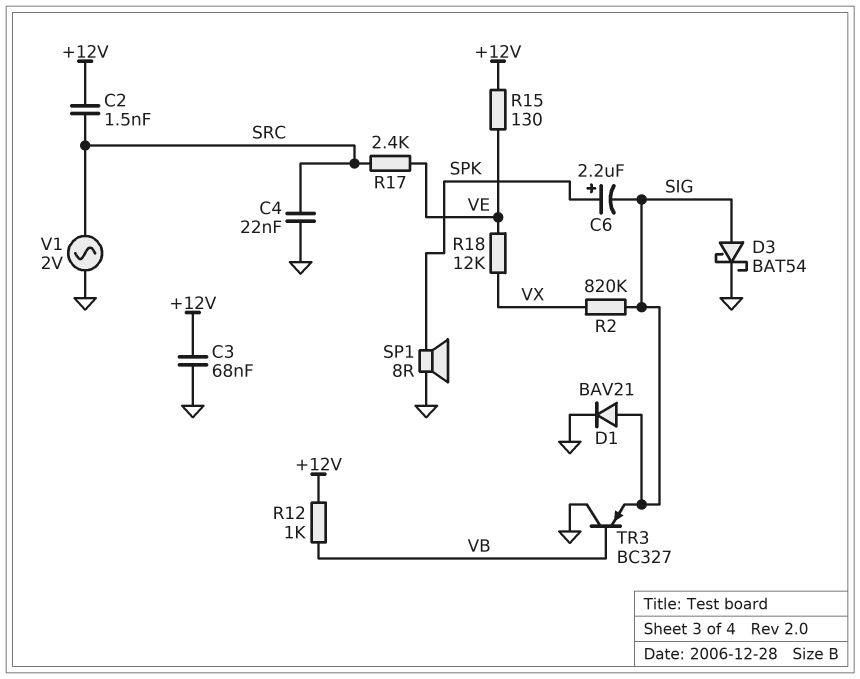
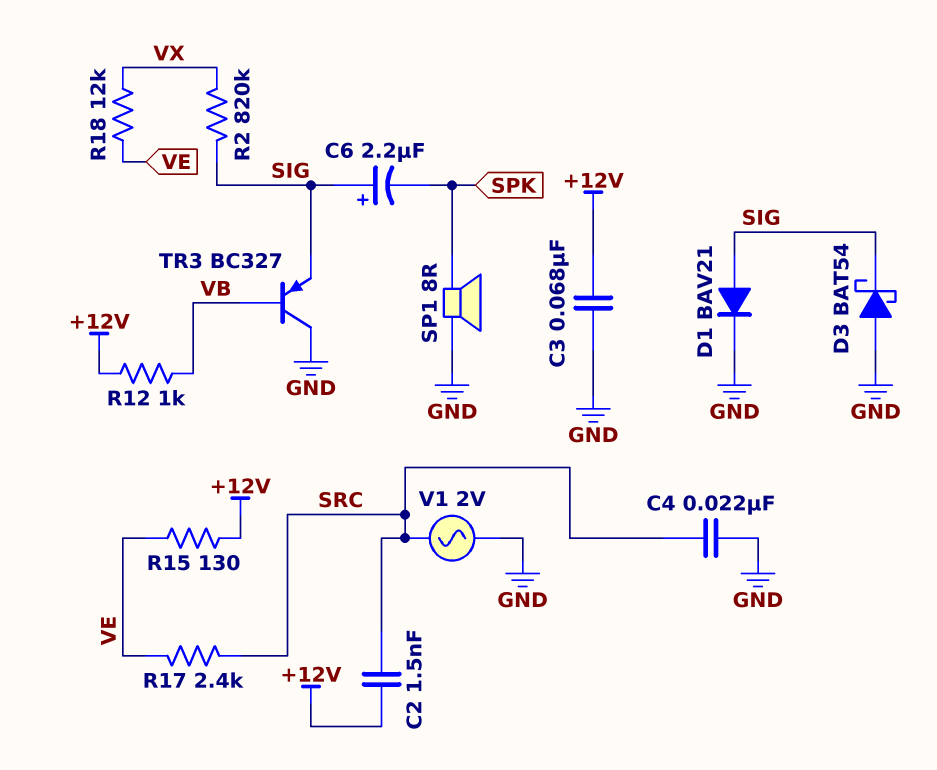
C6: 2.2uF (plus SPK, minus SIG) -> 2.2uF (plus SIG, minus SPK)
D3: schottky BAT54 (A SIG, K GND) -> schottky BAT54 (A GND, K SIG)

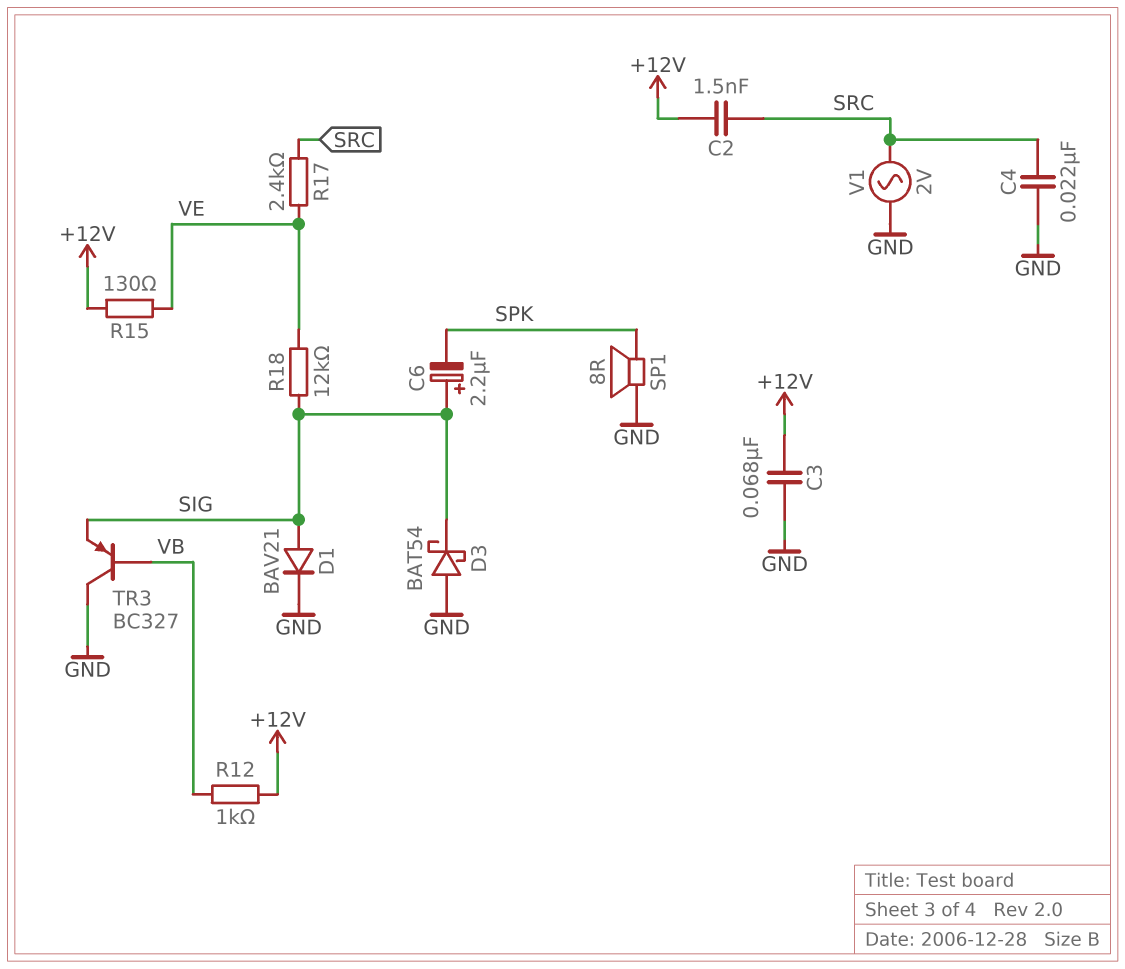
R2: 820k (SIG, VX) -> none
R18: 12k (VE, VX) -> 12k (SIG, VE)

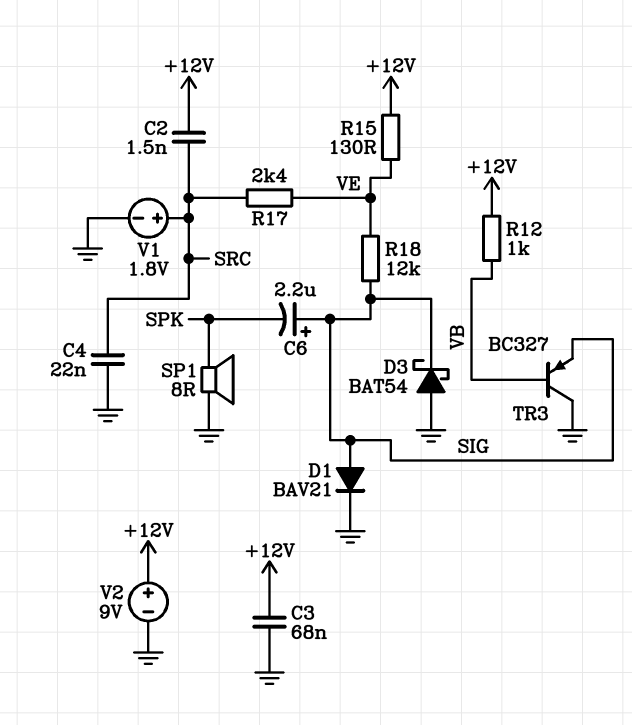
V1: AC 2V (GND, SRC) -> 1.8V (plus SRC, minus GND)
V2: none -> 9V (plus +12V, minus GND)

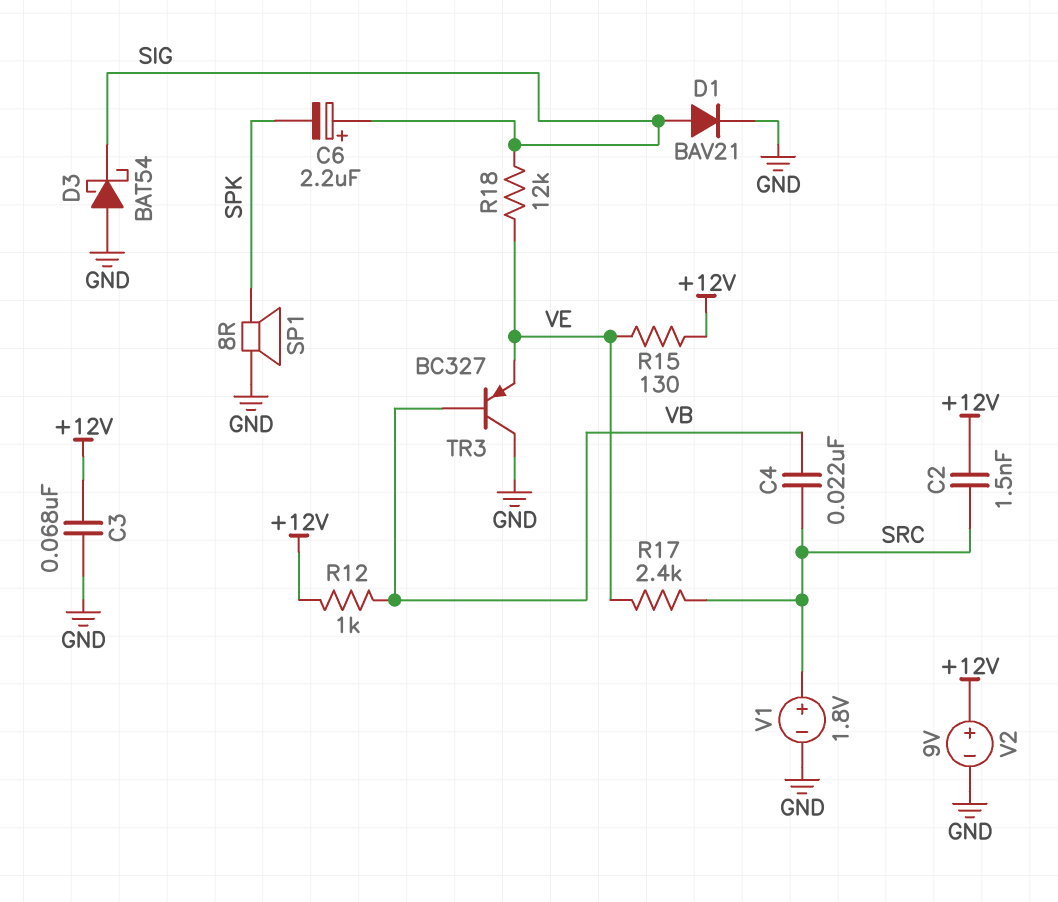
C4: 22nF (GND, SRC) -> 22nF (SRC, VB)
TR3: PNP BC327 (B VB, C GND, E SIG) -> PNP BC327 (B VB, C GND, E VE)

